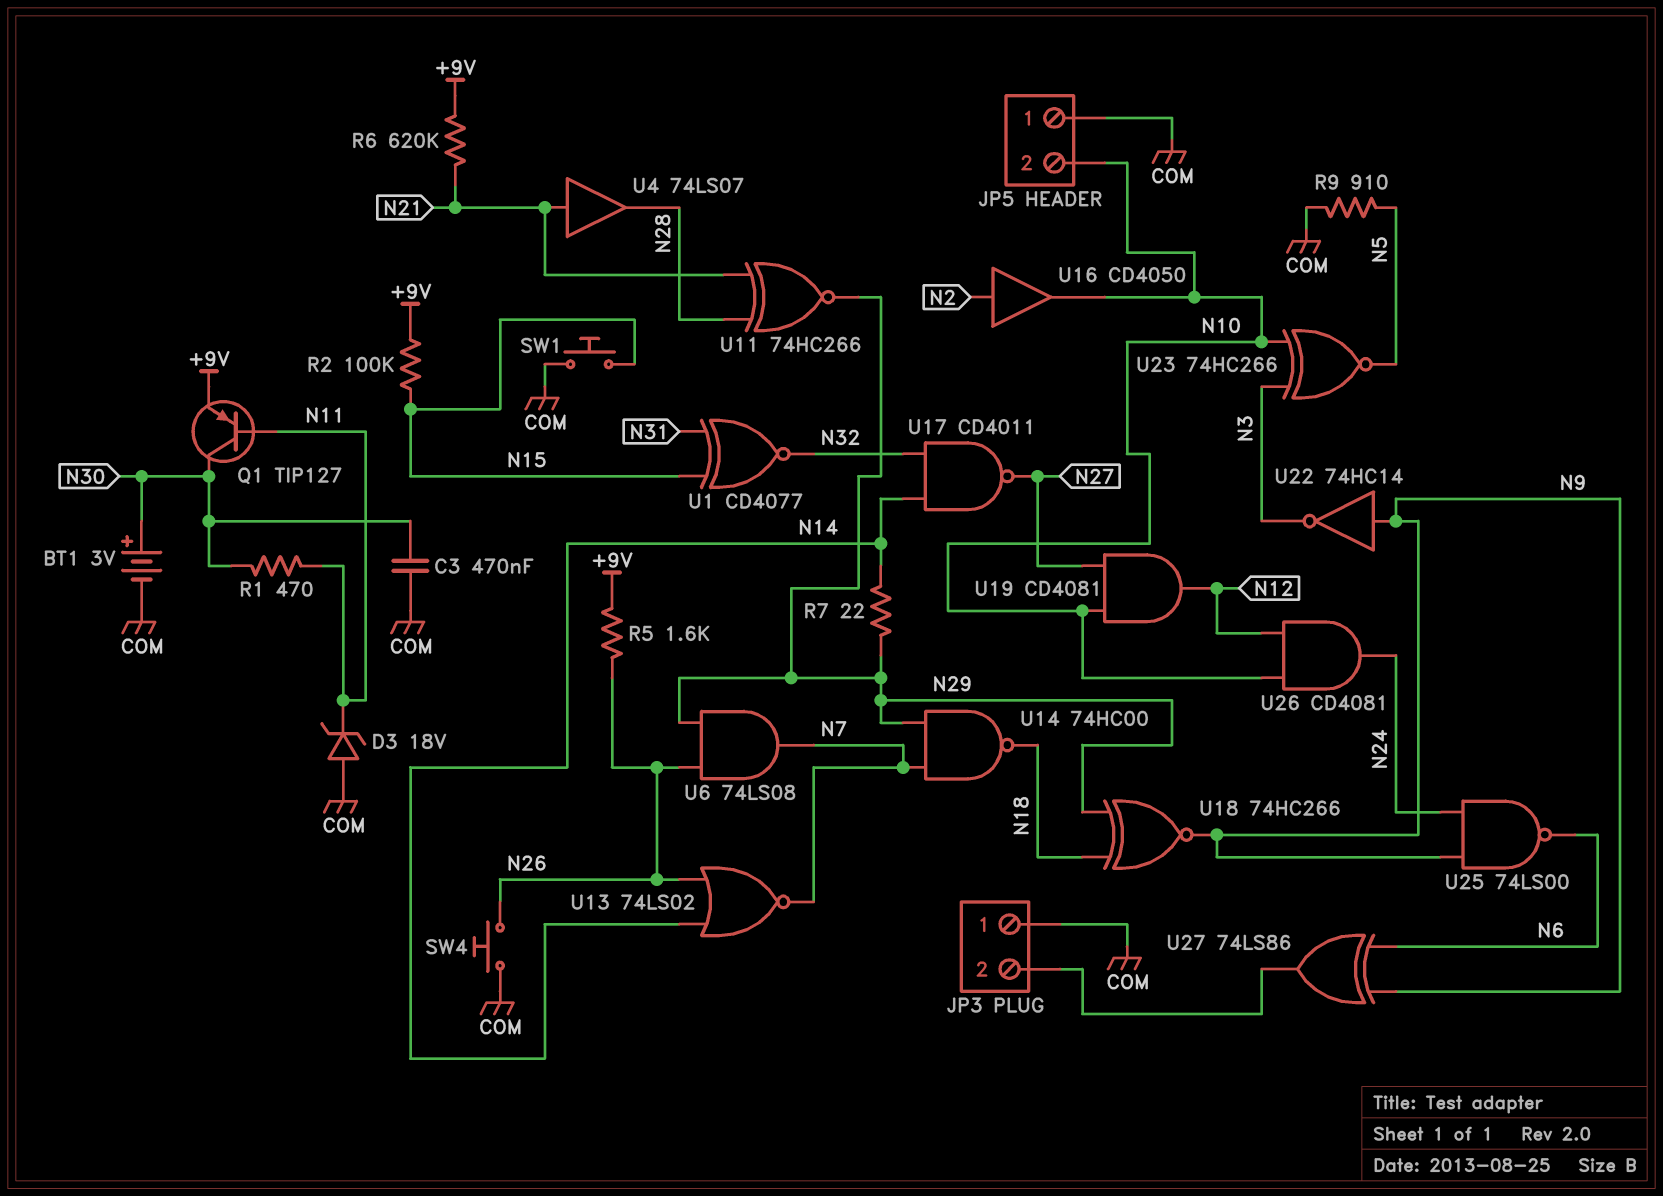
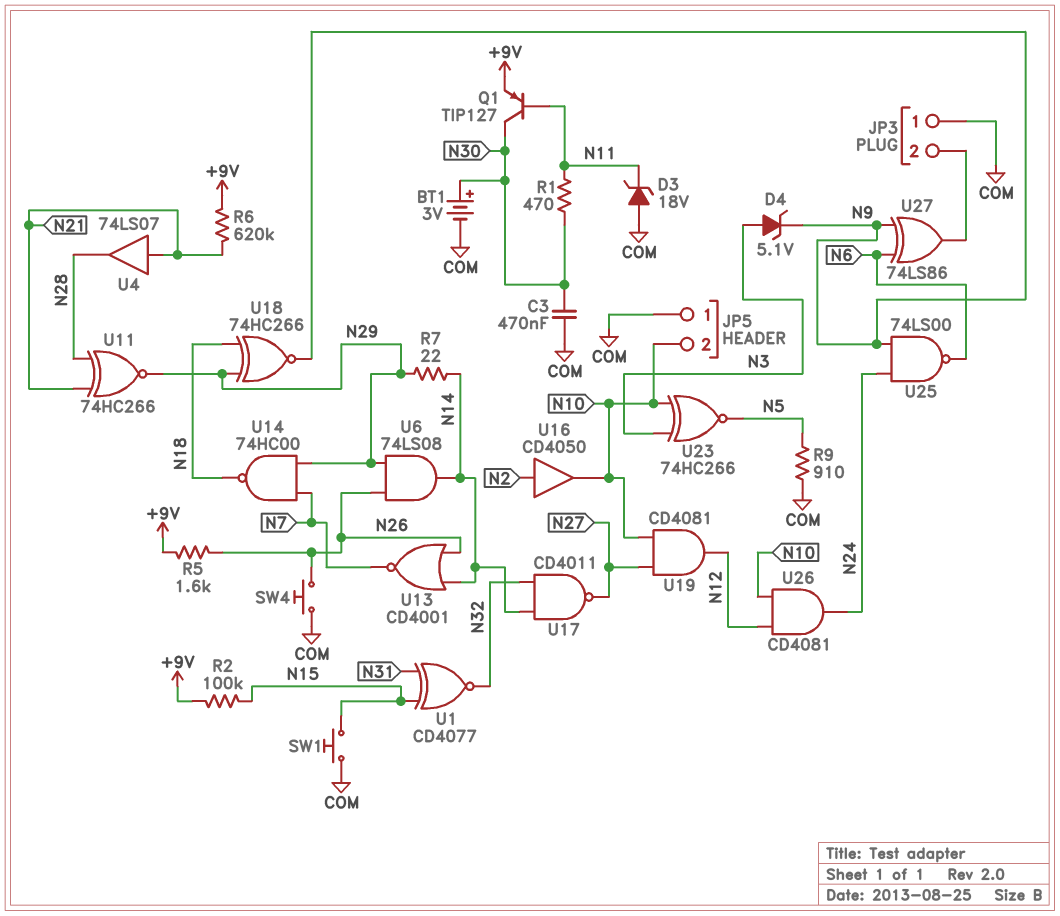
D4: none -> zener 5.1V (A N3, K N9)
U6: AND 74LS08 (in N26, in N29, out N7) -> AND 74LS08 (in N26, in N29, out N14)
U13: NOR 74LS02 (in N14, in N26, out N7) -> NOR CD4001 (in N14, in N26, out N7)
U22: NOT 74HC14 (in N9, out N3) -> none

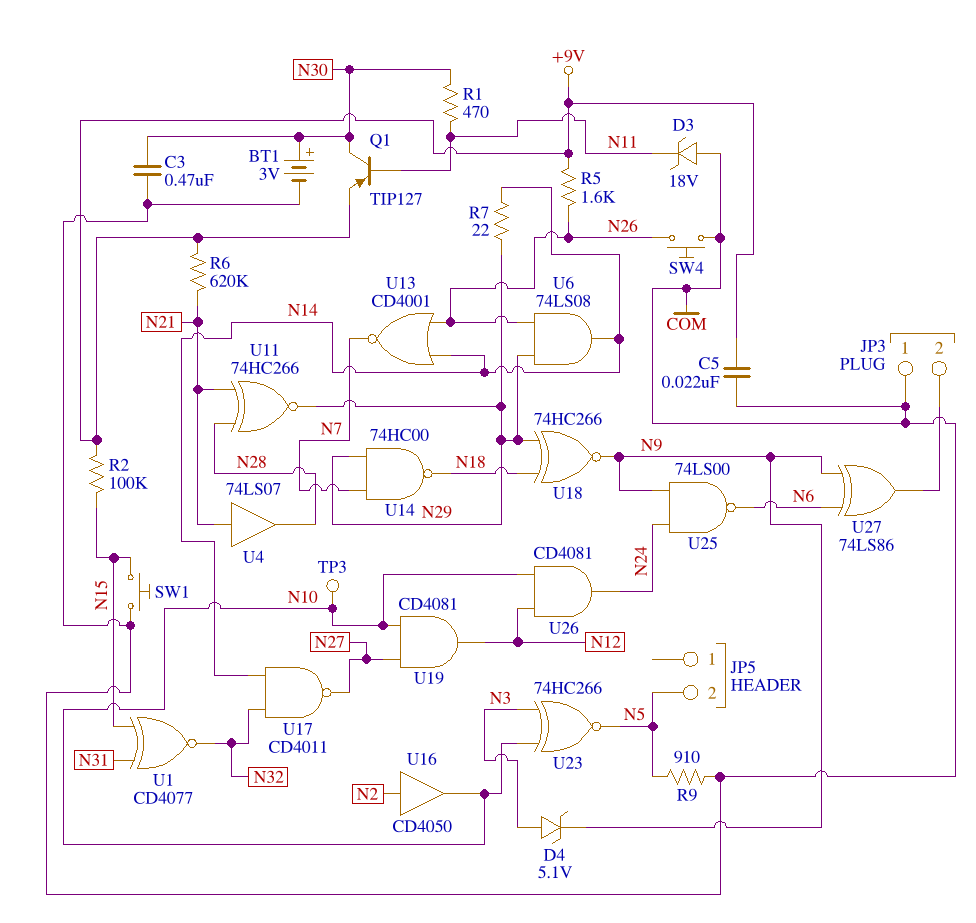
C5: none -> 22nF (+9V, COM)
JP5 pin 1: COM -> none
JP5 pin 2: N10 -> N5
TP3: none -> test point (N10)

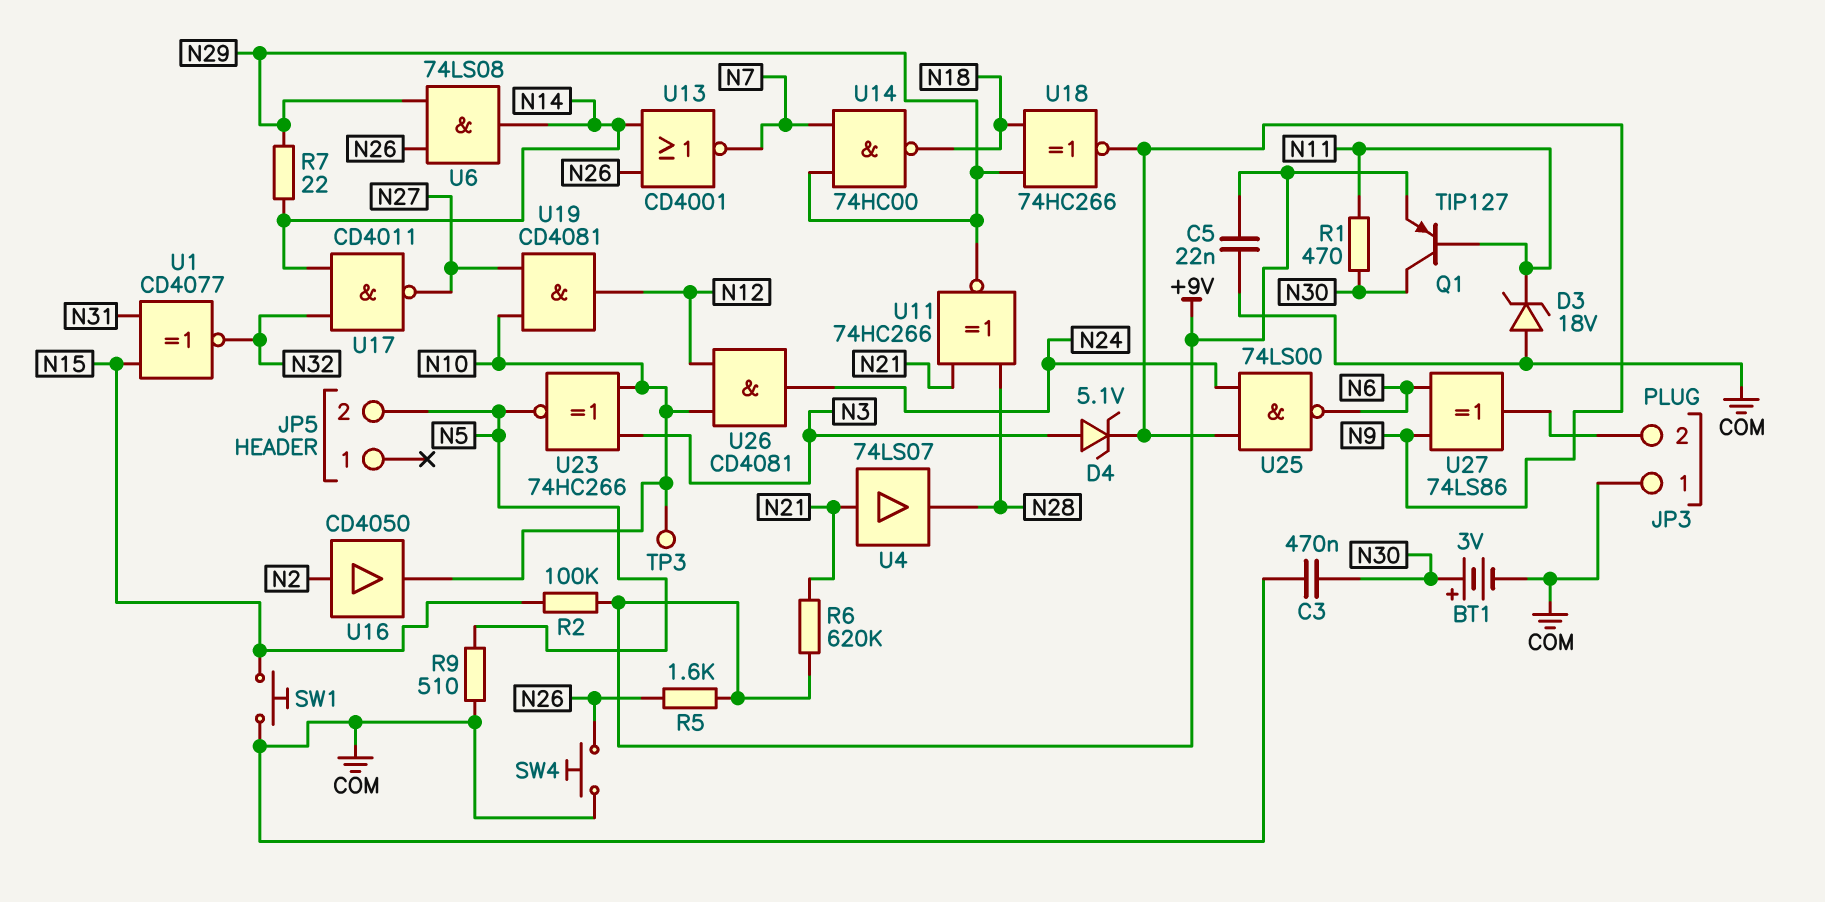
R9: 910 (COM, N5) -> 510 (COM, N5)

